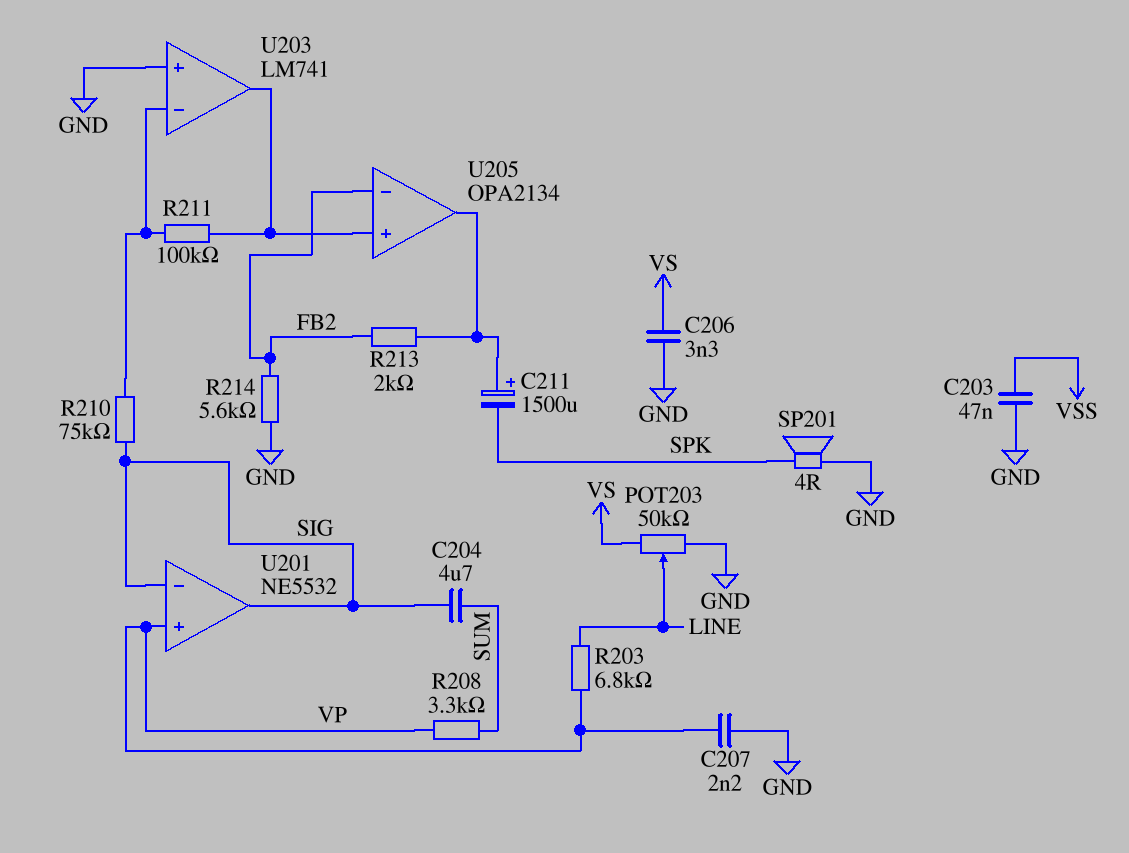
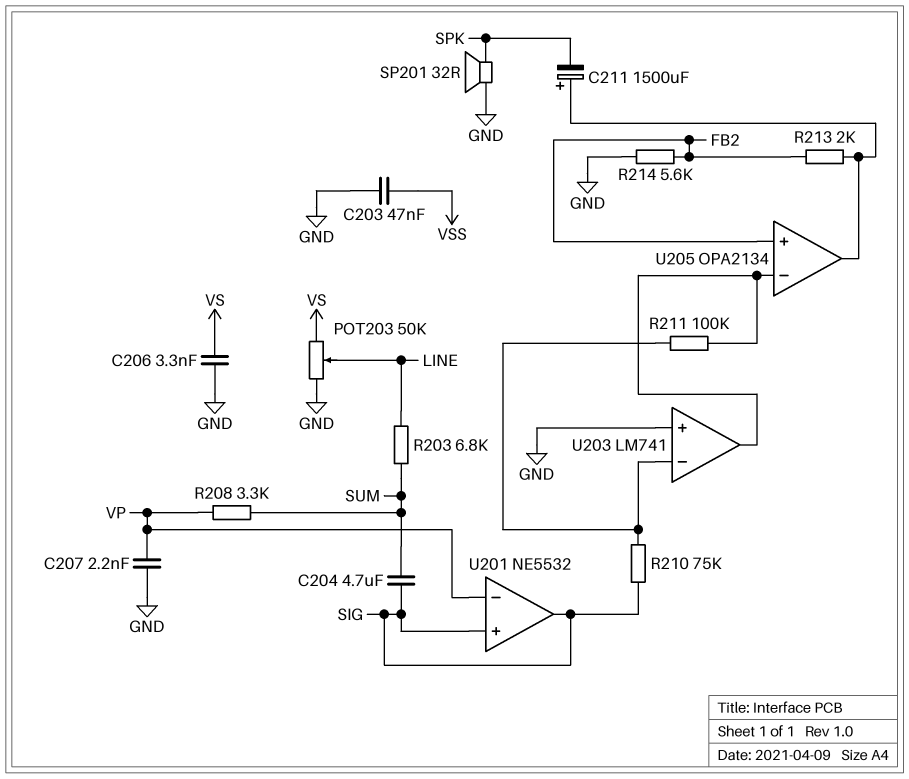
R203: 6.8k (LINE, VP) -> 6.8k (LINE, SUM)
SP201: speaker 4R (GND, SPK) -> speaker 32R (GND, SPK)
U201 pin in+: VP -> SIG
U201 pin in-: SIG -> VP
U205 pin in+: U203/out -> FB2
U205 pin in-: FB2 -> U203/out

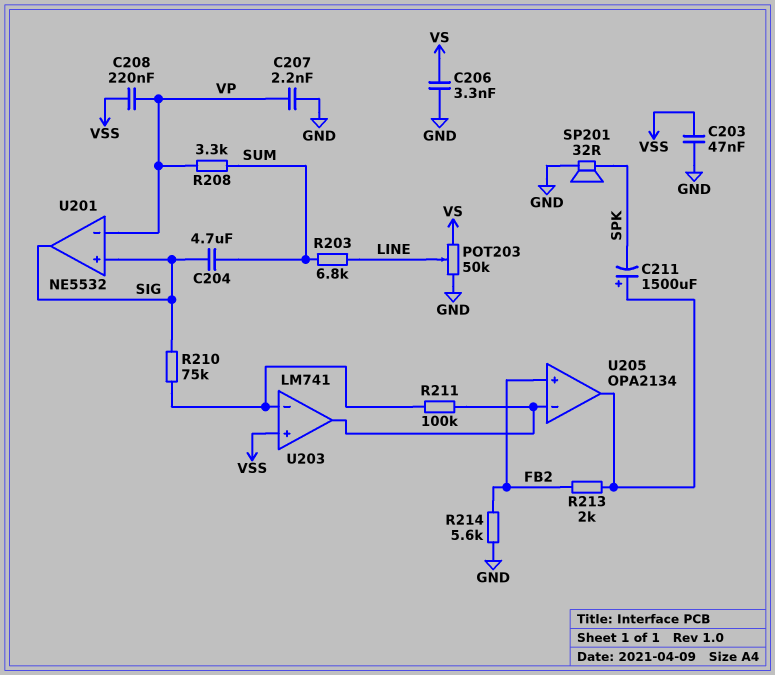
C208: none -> 220nF (VP, VSS)
U203 pin in+: GND -> VSS

